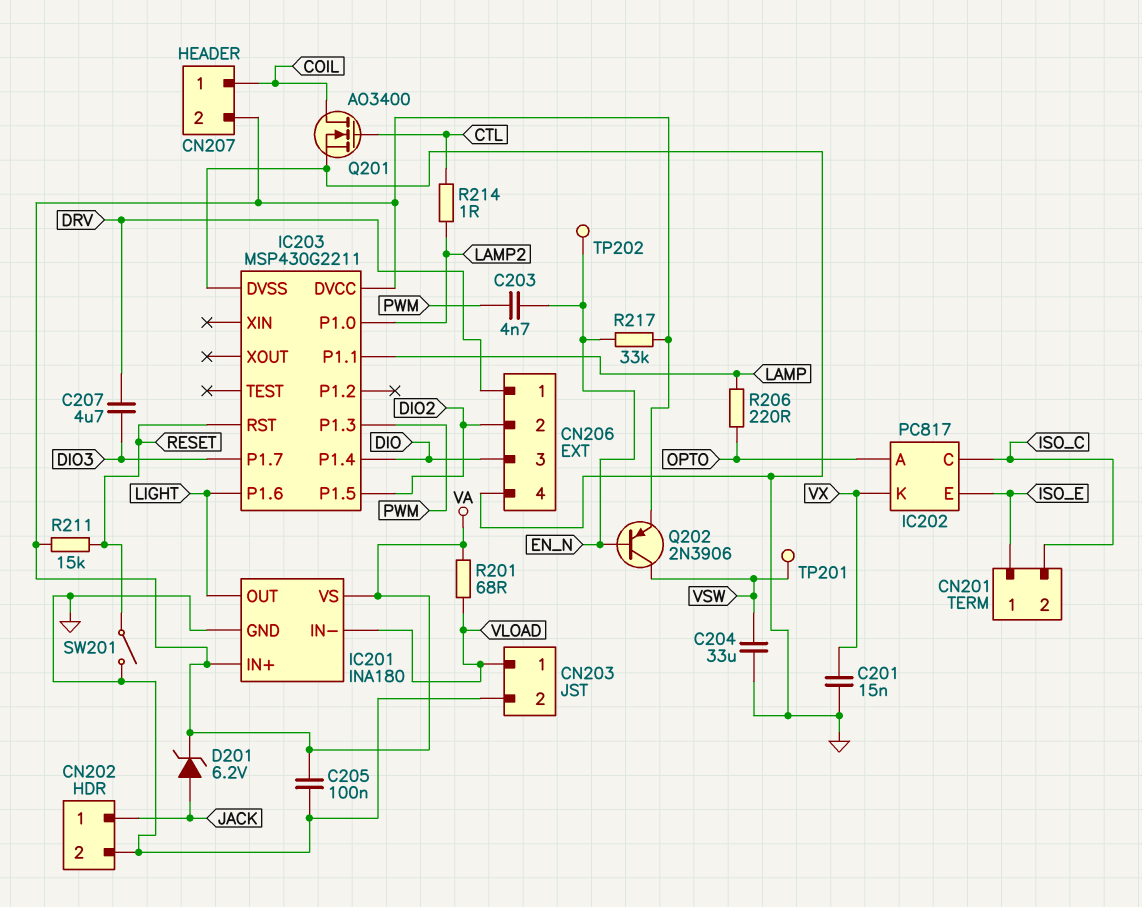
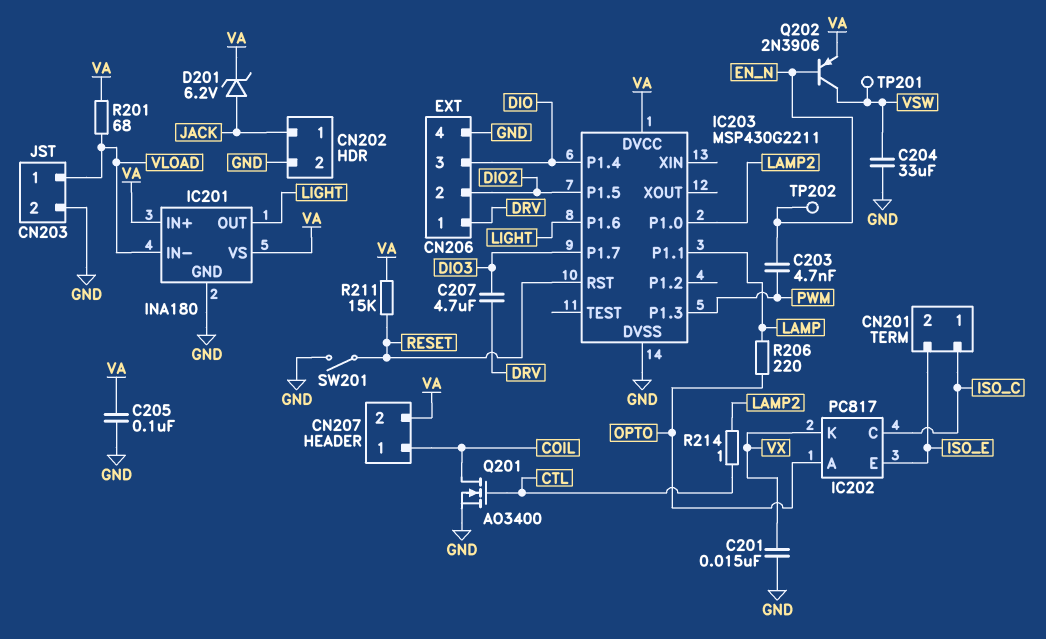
CN201 pin 1: ISO_E -> ISO_C
CN201 pin 2: ISO_C -> ISO_E
R217: 33k (EN_N, VA) -> none

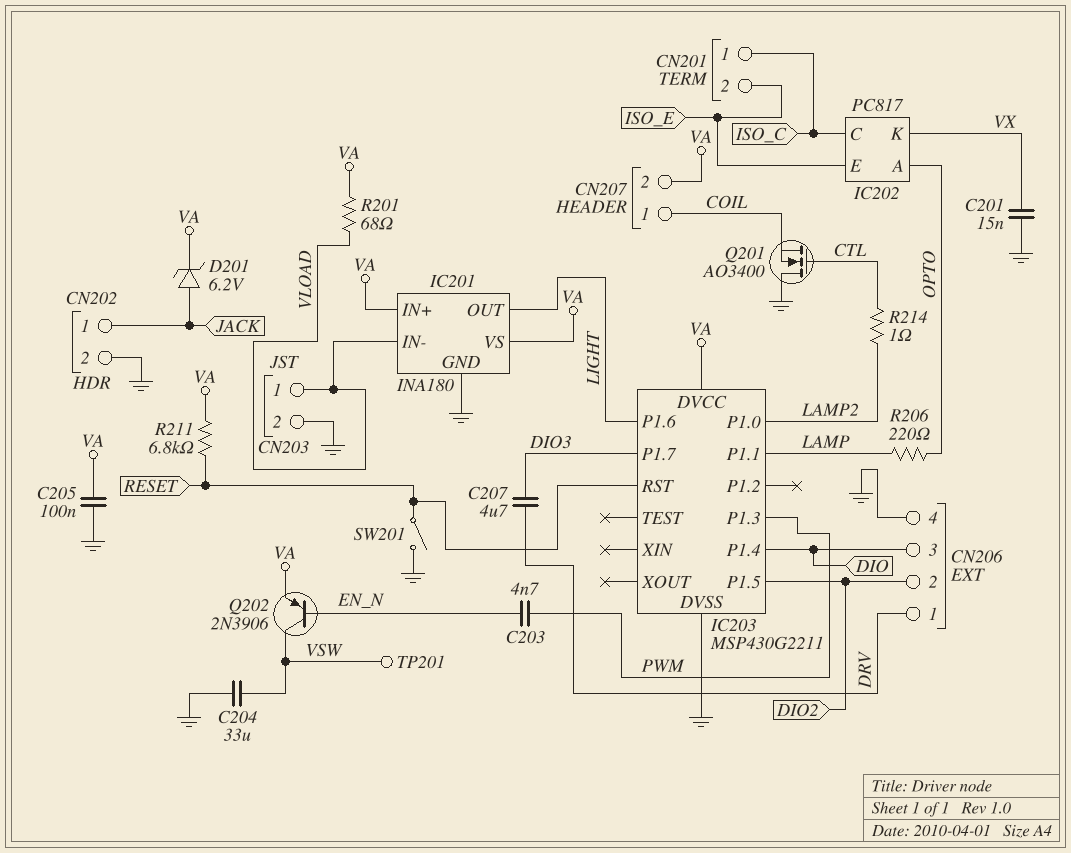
Q201: NMOS AO3400 (G CTL, D COIL, S GND) -> NMOS AO3400 (G CTL, D GND, S COIL)
R211: 15k (RESET, VA) -> 6.8k (RESET, VA)
TP202: test point (EN_N) -> none

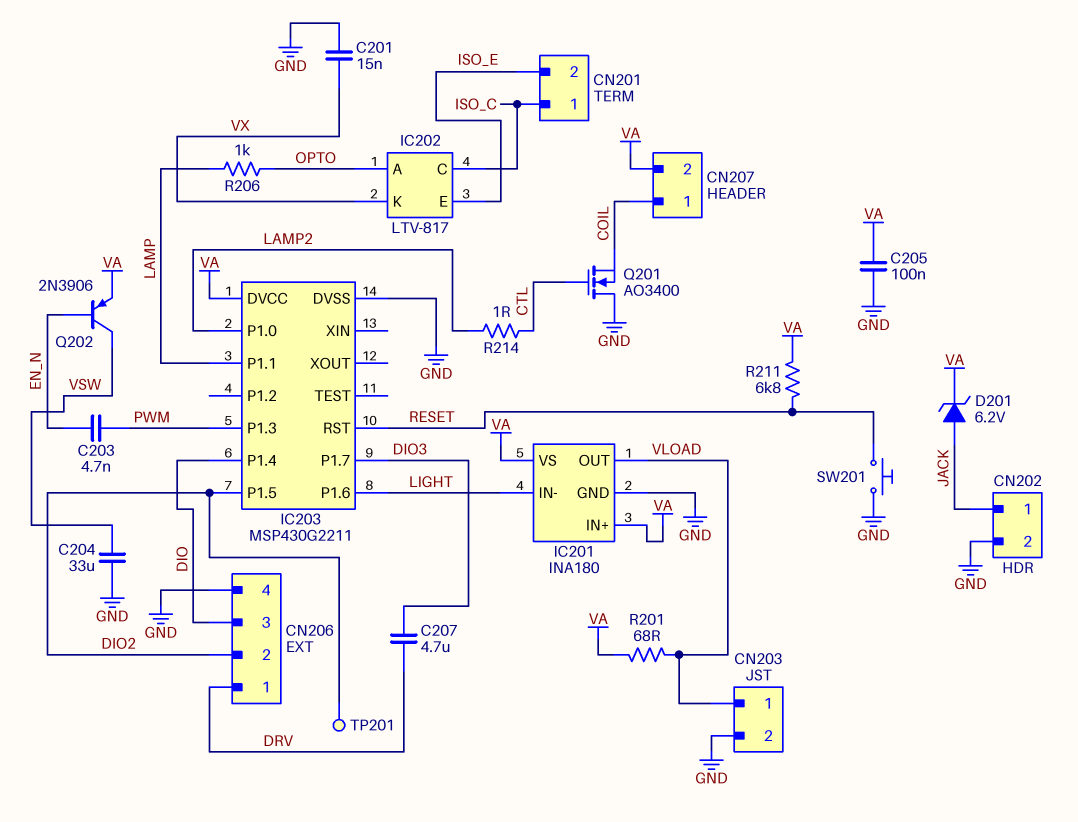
IC201 pin IN-: VLOAD -> LIGHT
IC201 pin OUT: LIGHT -> VLOAD
IC202: PC817 -> LTV-817
R206: 220 (LAMP, OPTO) -> 1k (LAMP, OPTO)
SW201: switch (GND, RESET) -> button (GND, RESET)
TP201: test point (VSW) -> test point (DIO2)

